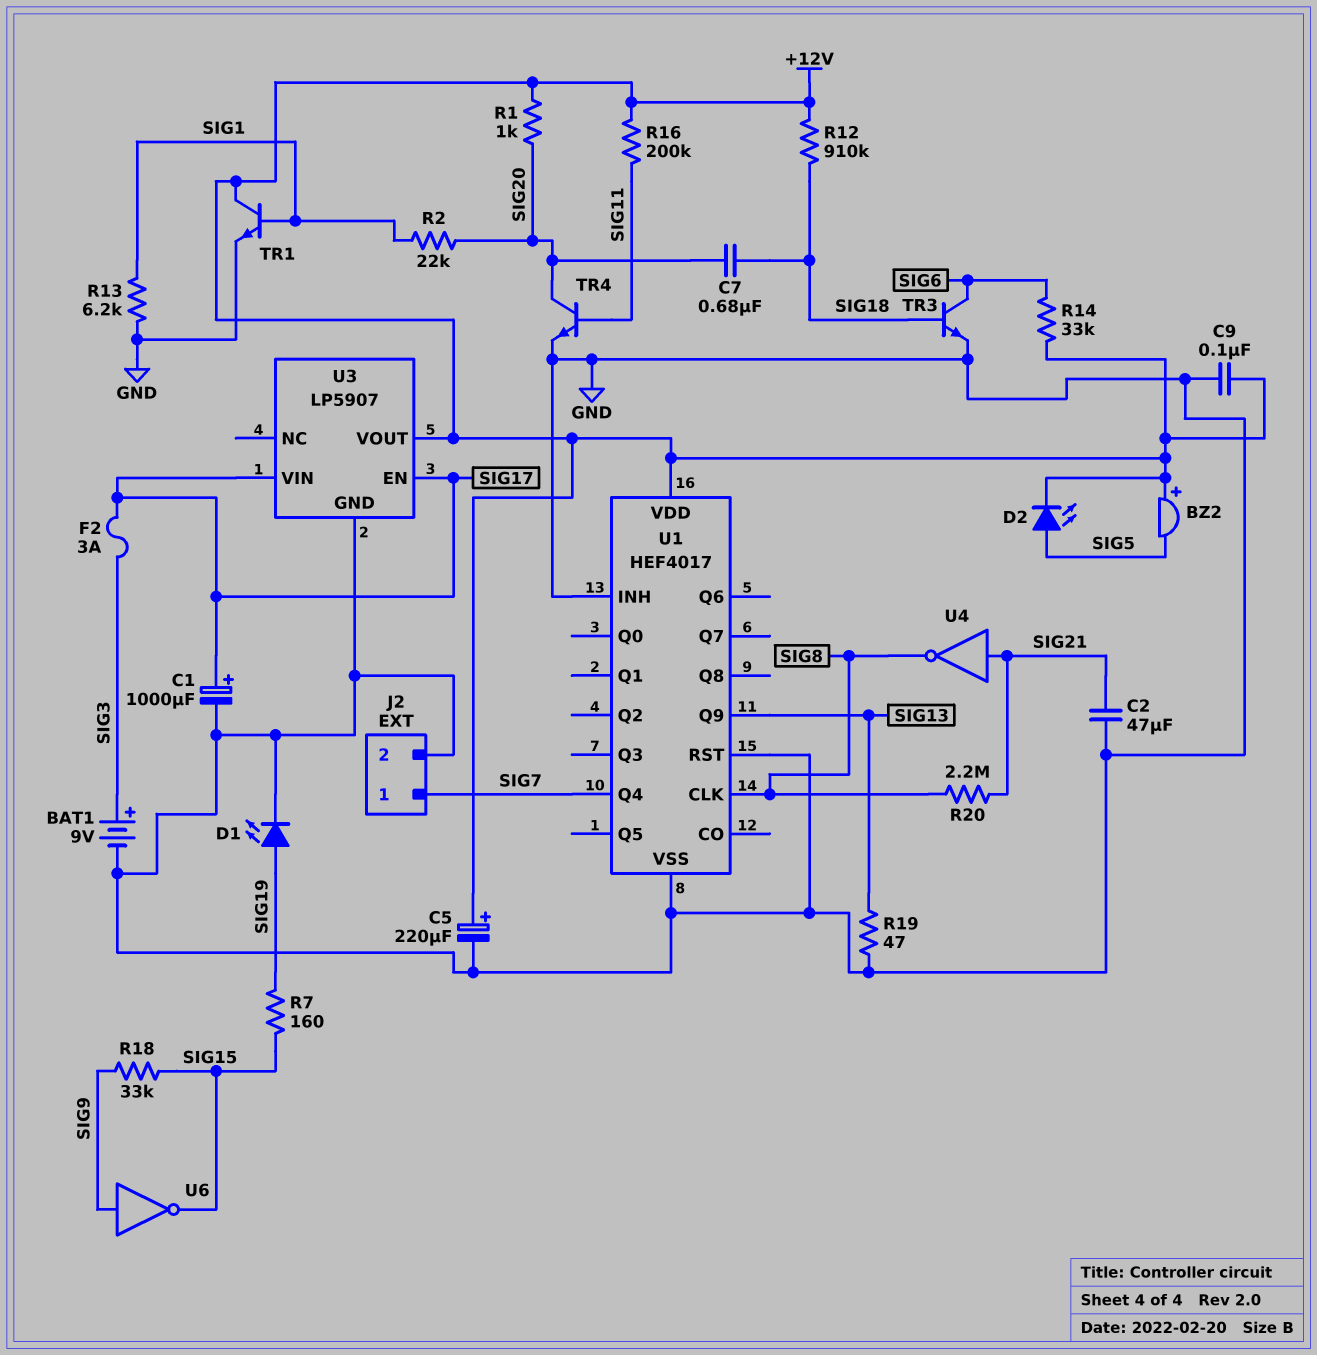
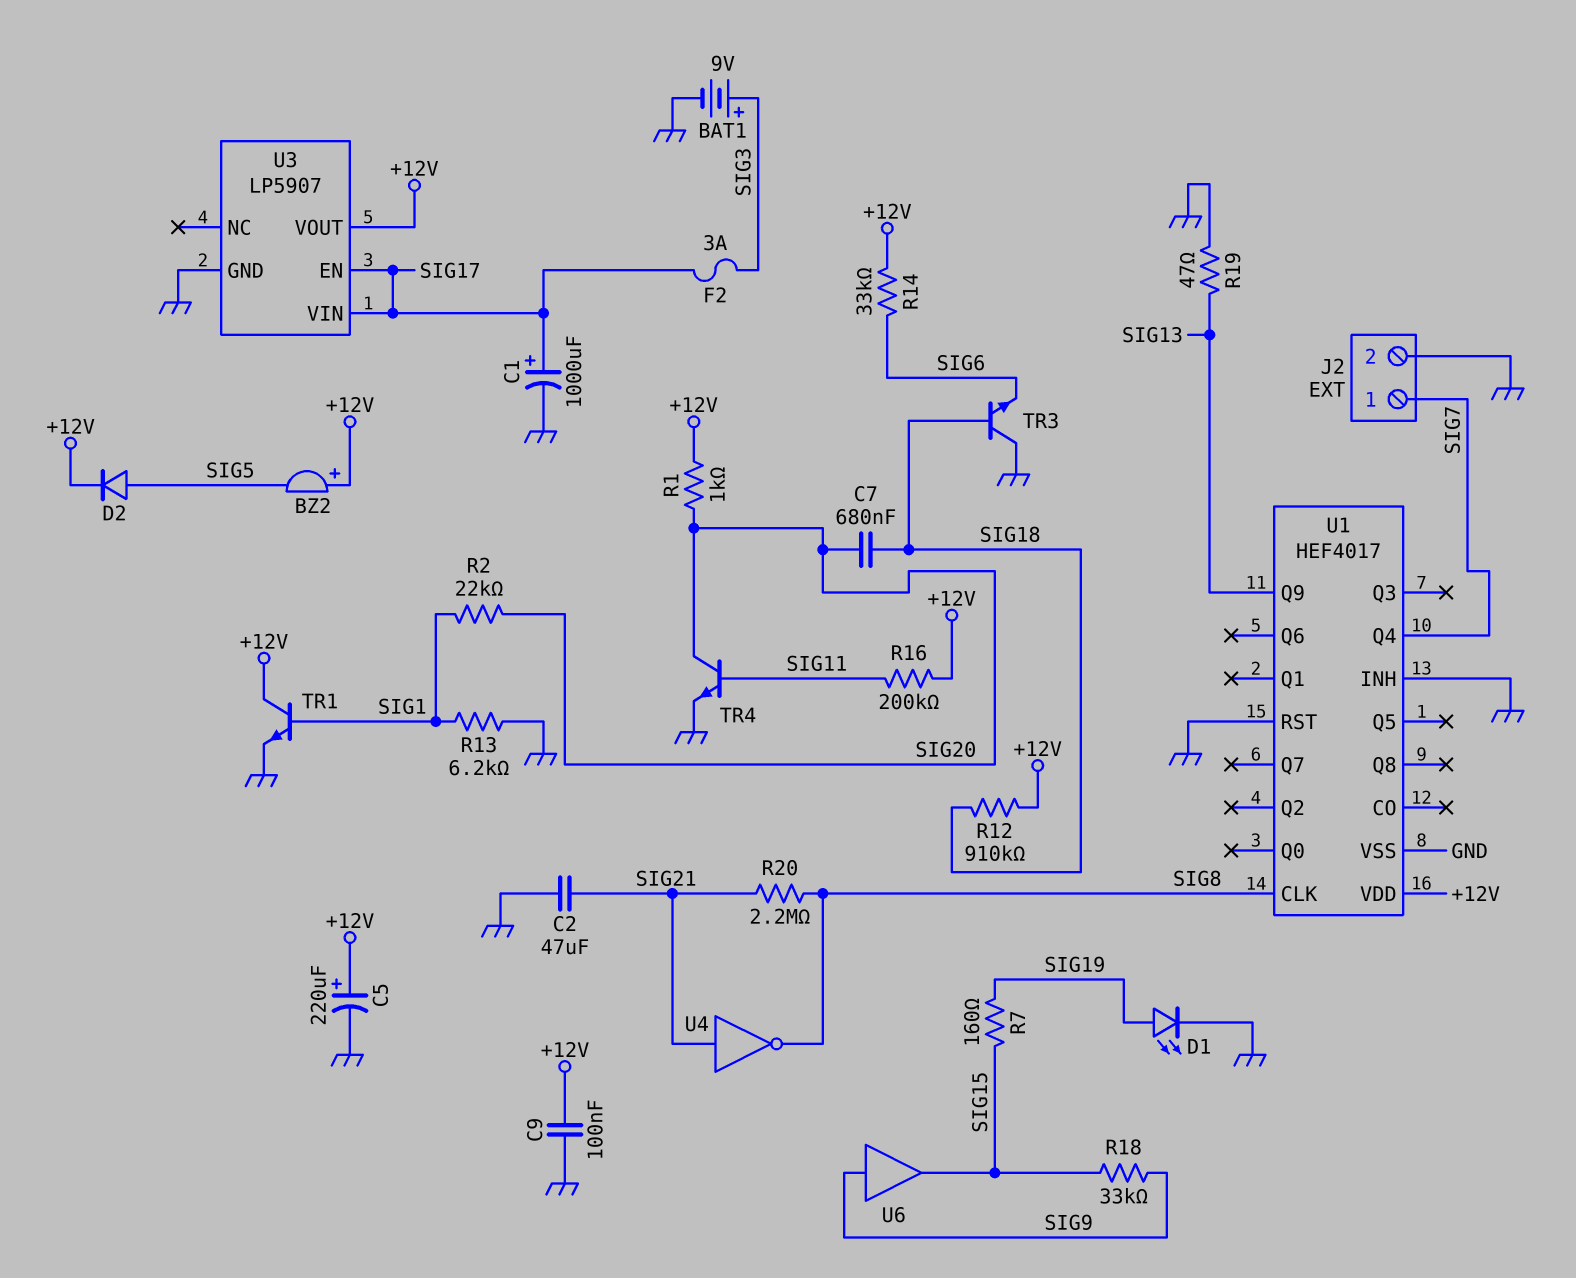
D2: LED (A SIG5, K +12V) -> diode (A SIG5, K +12V)
TR3: NPN (B SIG18, C SIG6, E GND) -> NPN (B SIG18, C GND, E SIG6)
U6: NOT (in SIG9, out SIG15) -> buffer (in SIG9, out SIG15)

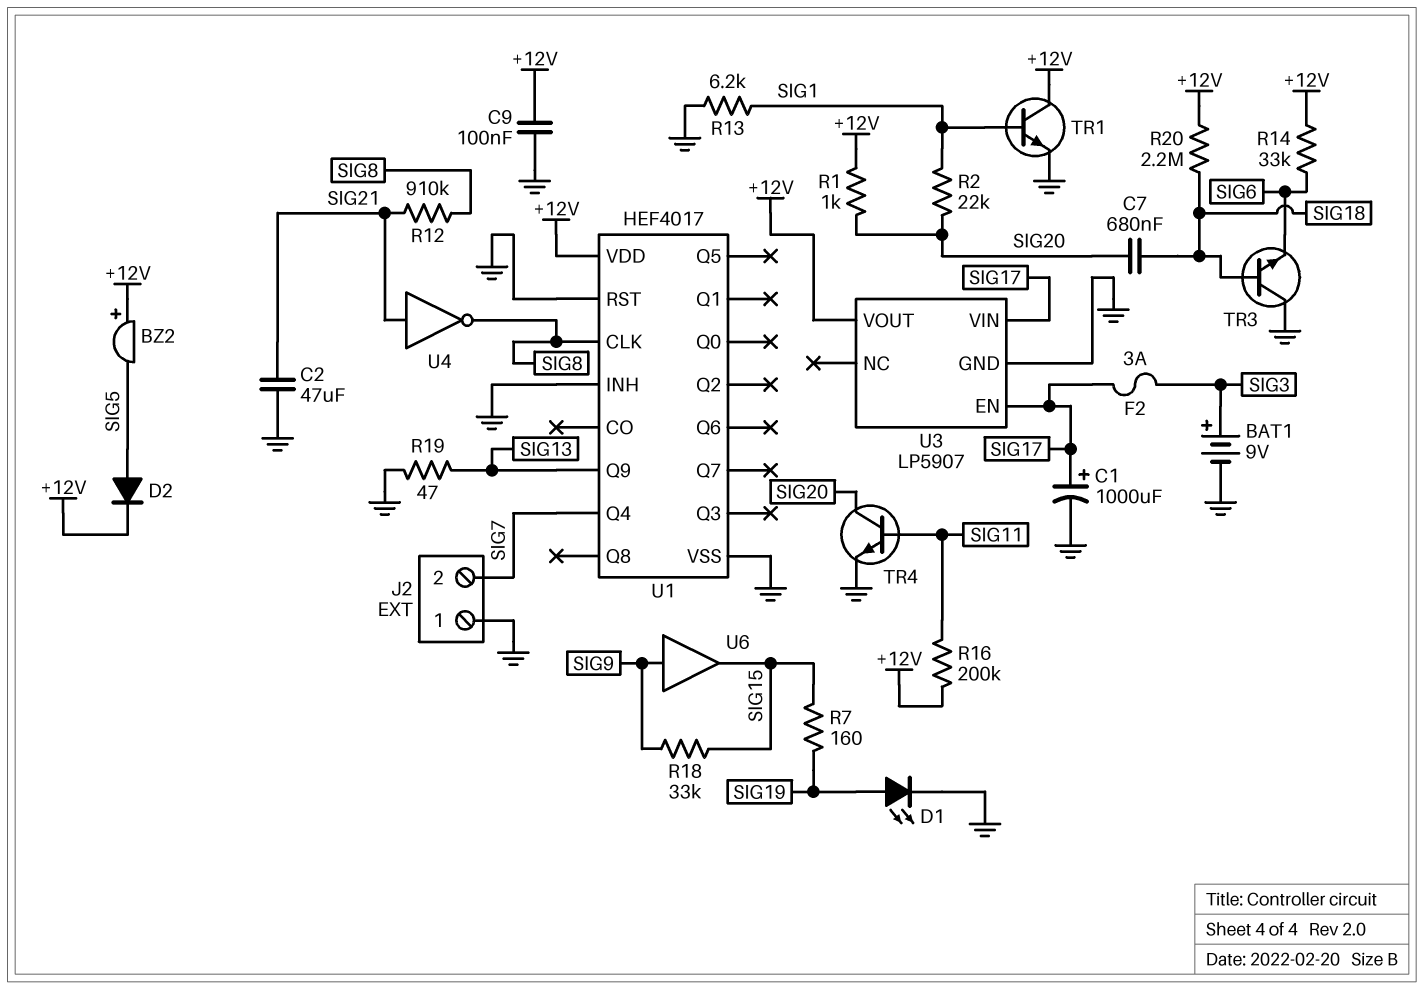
C5: 220uF (plus +12V, minus GND) -> none
J2 pin 1: SIG7 -> GND
J2 pin 2: GND -> SIG7
R12: 910k (+12V, SIG18) -> 910k (SIG8, SIG21)
R20: 2.2M (SIG8, SIG21) -> 2.2M (+12V, SIG18)

